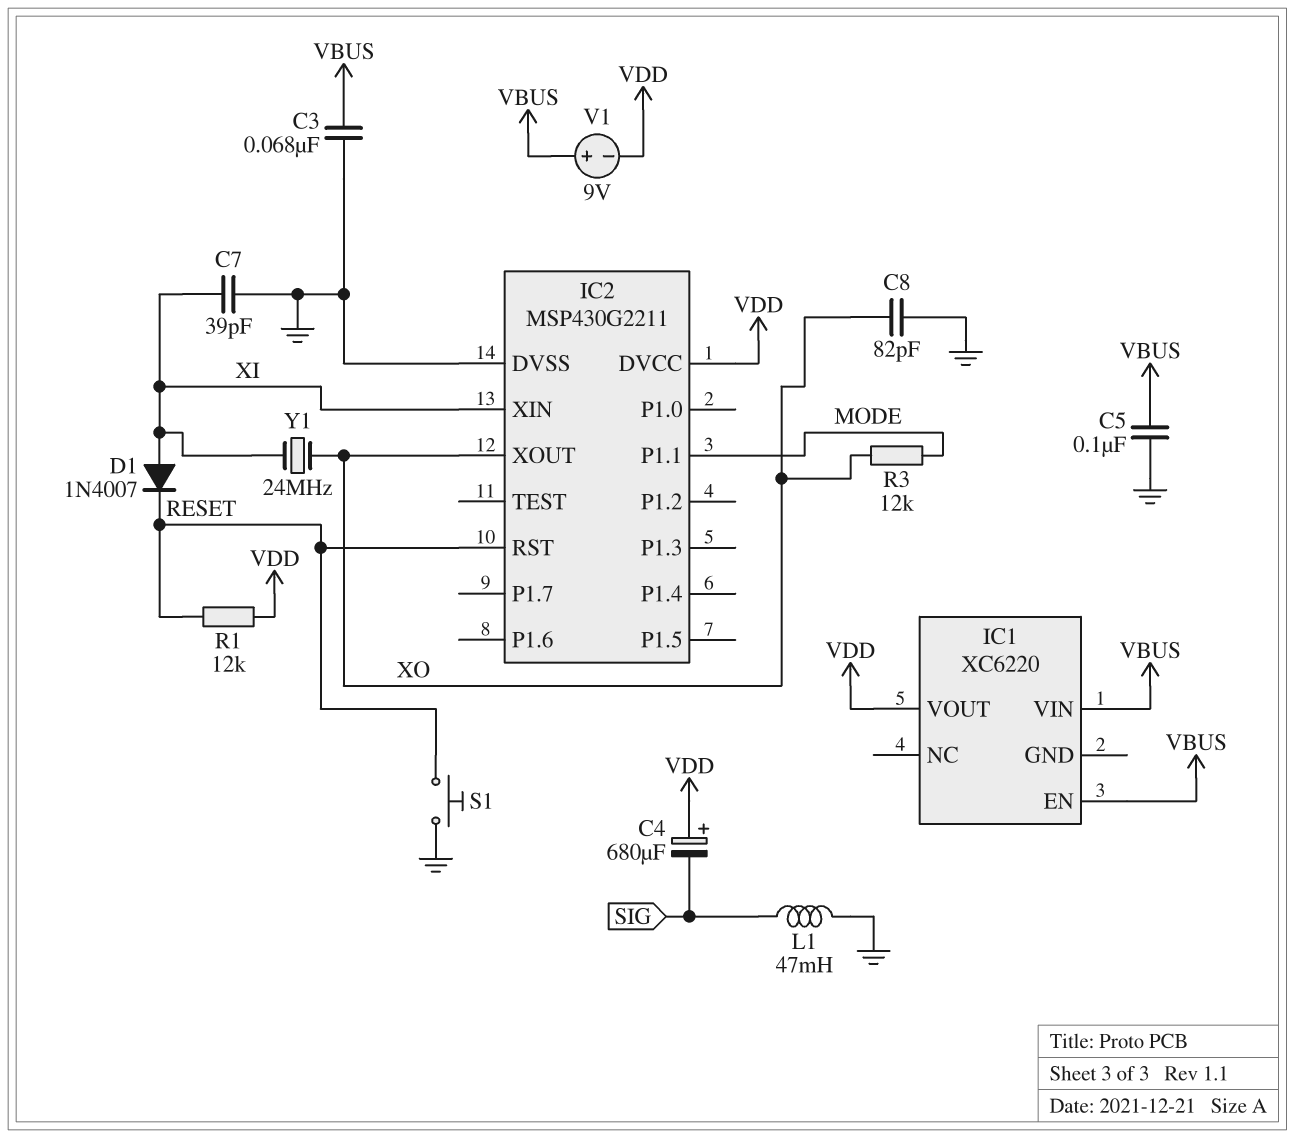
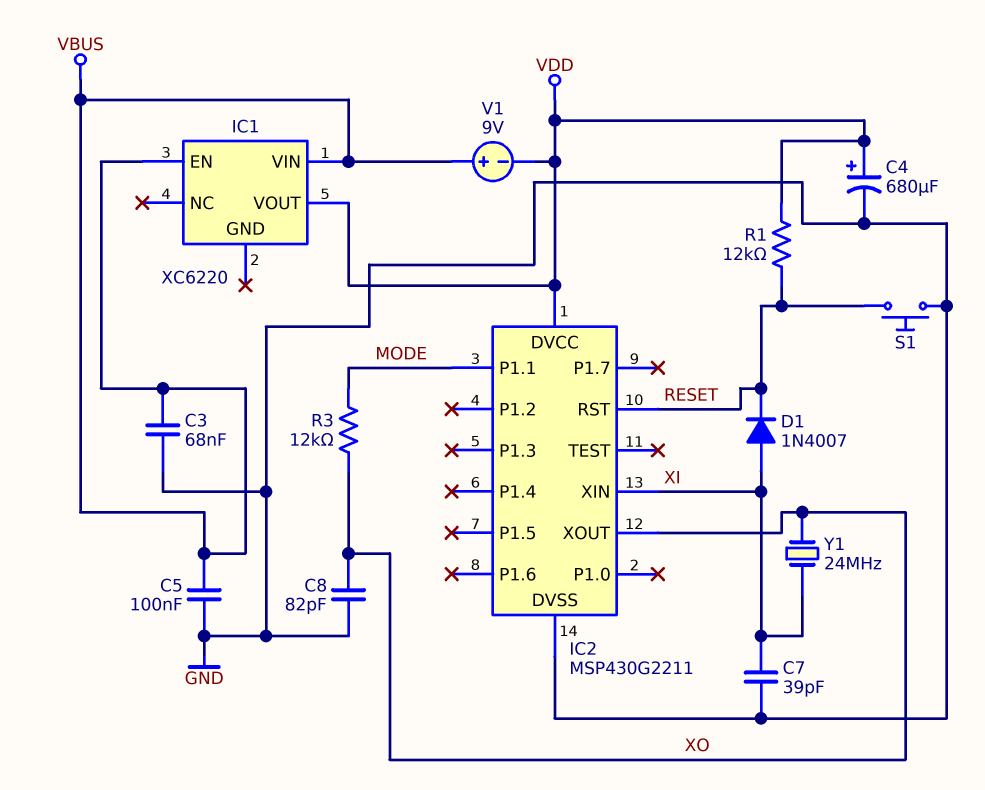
C4: 680uF (plus VDD, minus SIG) -> 680uF (plus VDD, minus GND)
L1: 47mH (GND, SIG) -> none

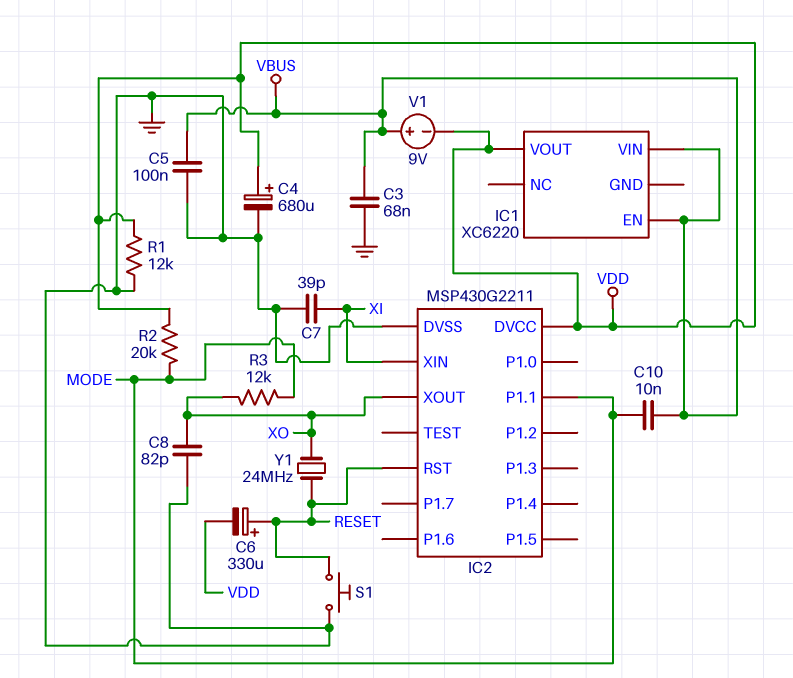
C6: none -> 330uF (plus RESET, minus VDD)
C10: none -> 10nF (MODE, VBUS)
D1: diode 1N4007 (A XI, K RESET) -> none
R1: 12k (RESET, VDD) -> 12k (GND, VDD)
R2: none -> 20k (MODE, VDD)
Y1: 24MHz (XI, XO) -> 24MHz (RESET, XO)

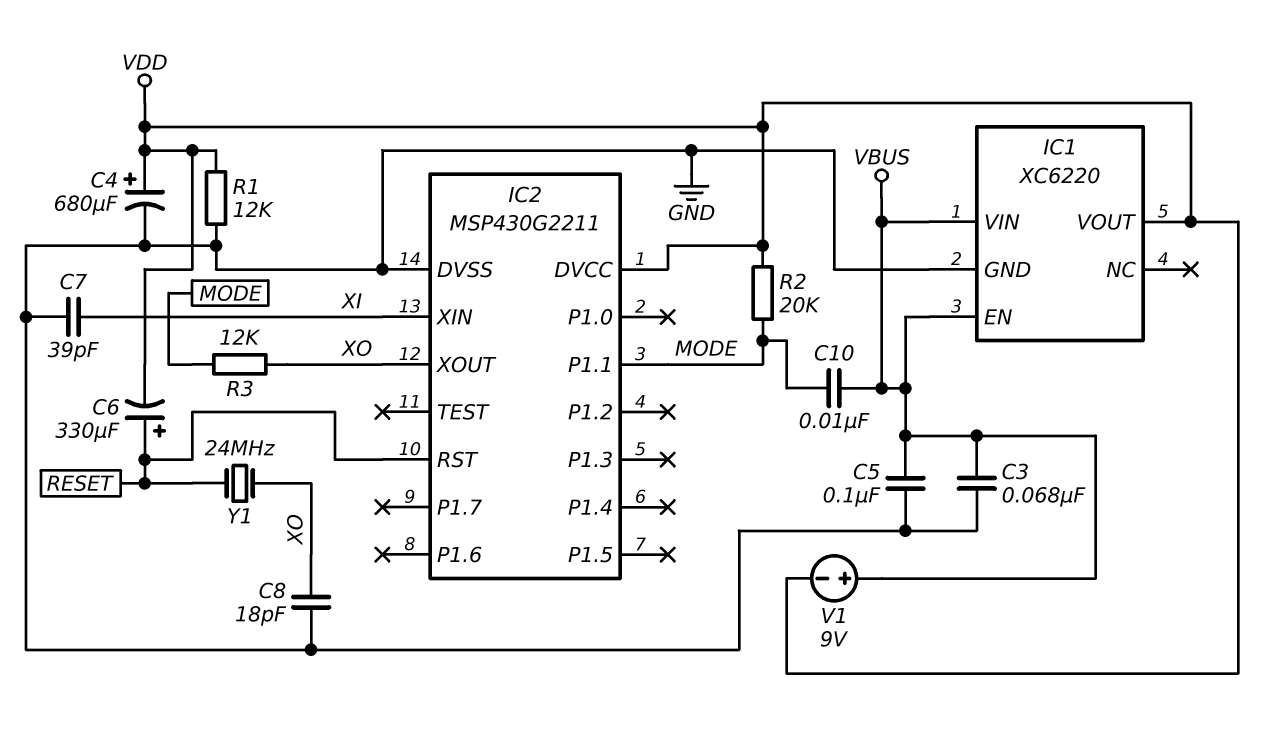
C8: 82pF (GND, XO) -> 18pF (GND, XO)
IC1 pin GND: none -> GND
S1: button (GND, RESET) -> none

